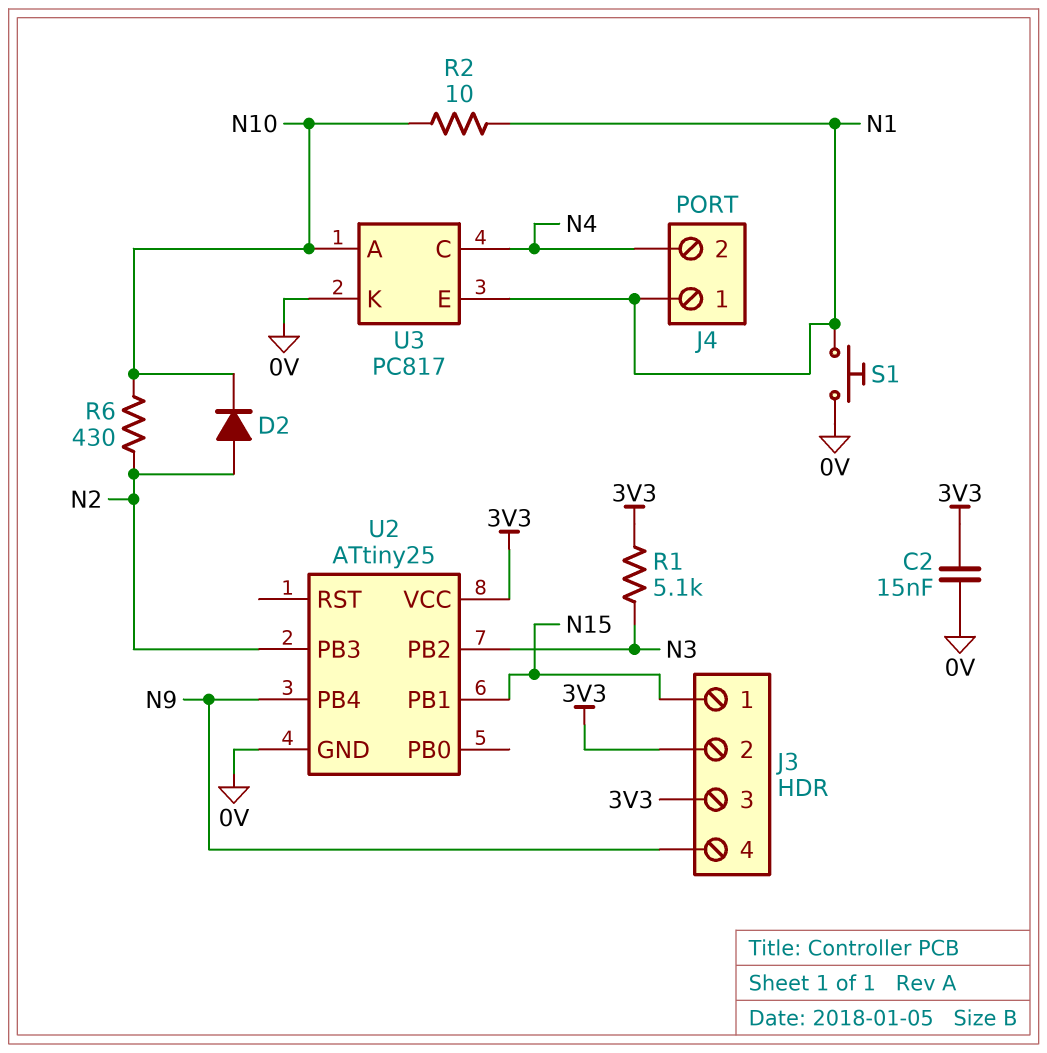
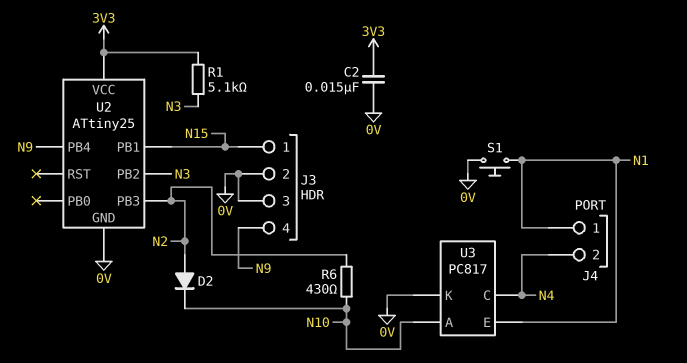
J3 pin 2: 3V3 -> 0V
J3 pin 3: 3V3 -> 0V
R2: 10 (N1, N10) -> none

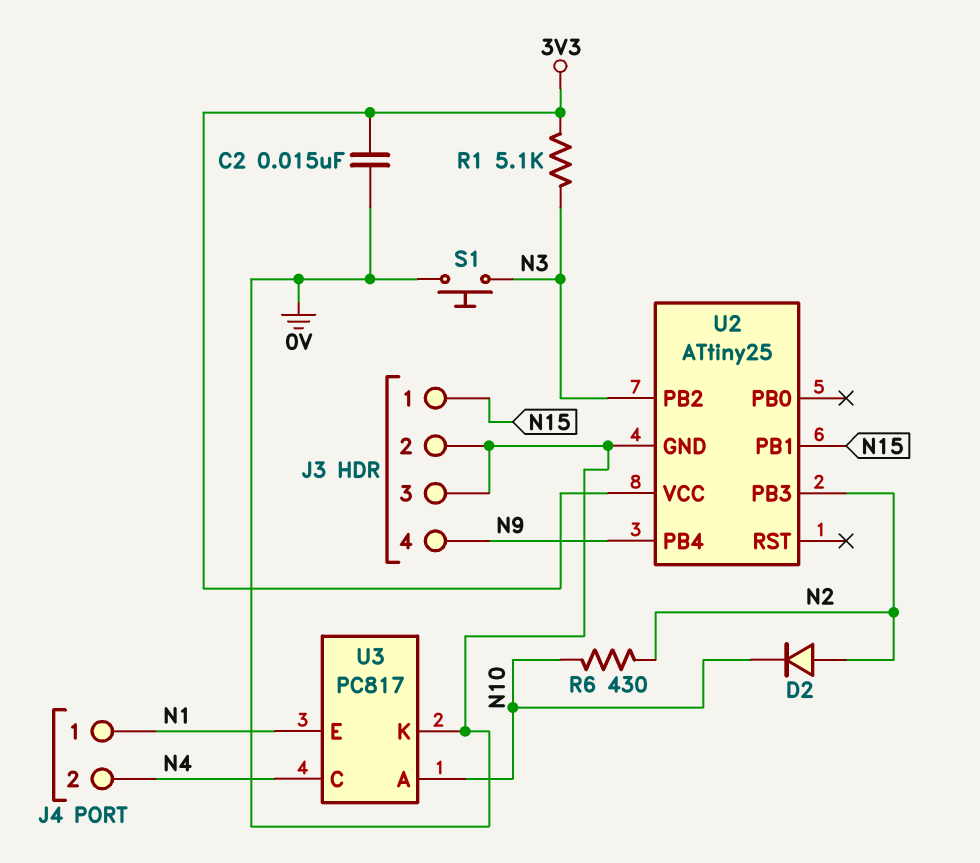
S1: button (0V, N1) -> button (0V, N3)

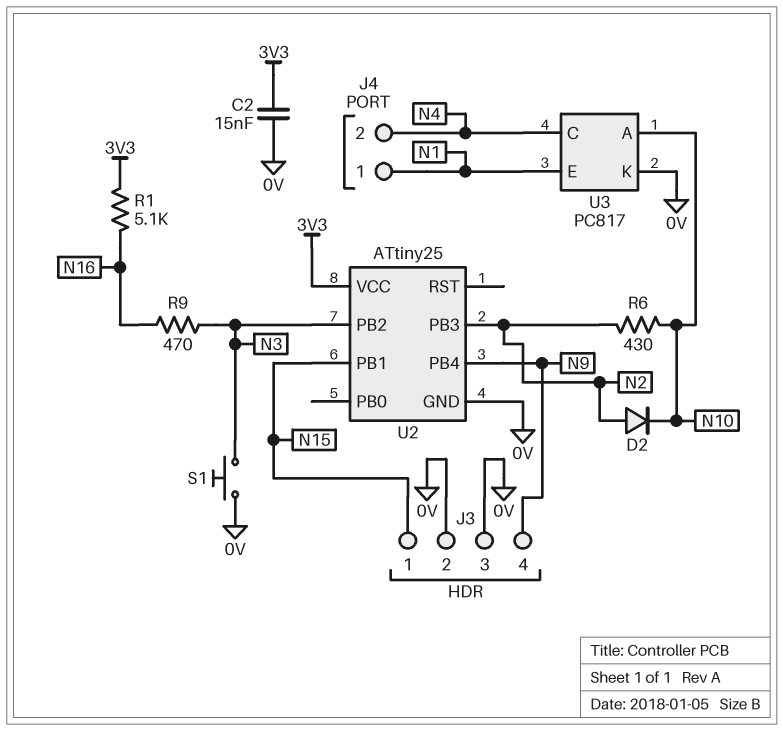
R1: 5.1k (3V3, N3) -> 5.1k (3V3, N16)
R9: none -> 470 (N3, N16)

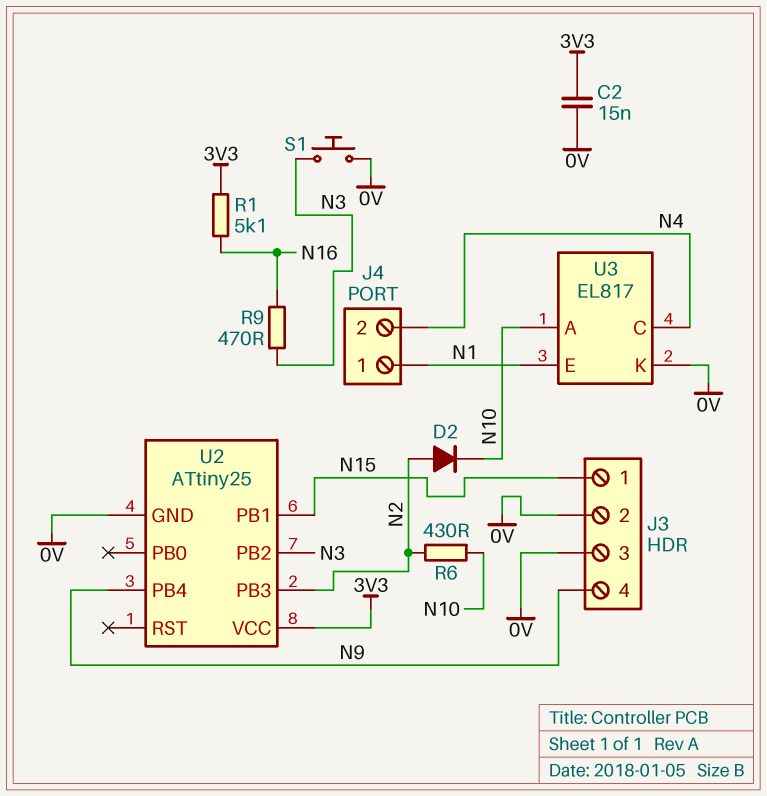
U3: PC817 -> EL817

